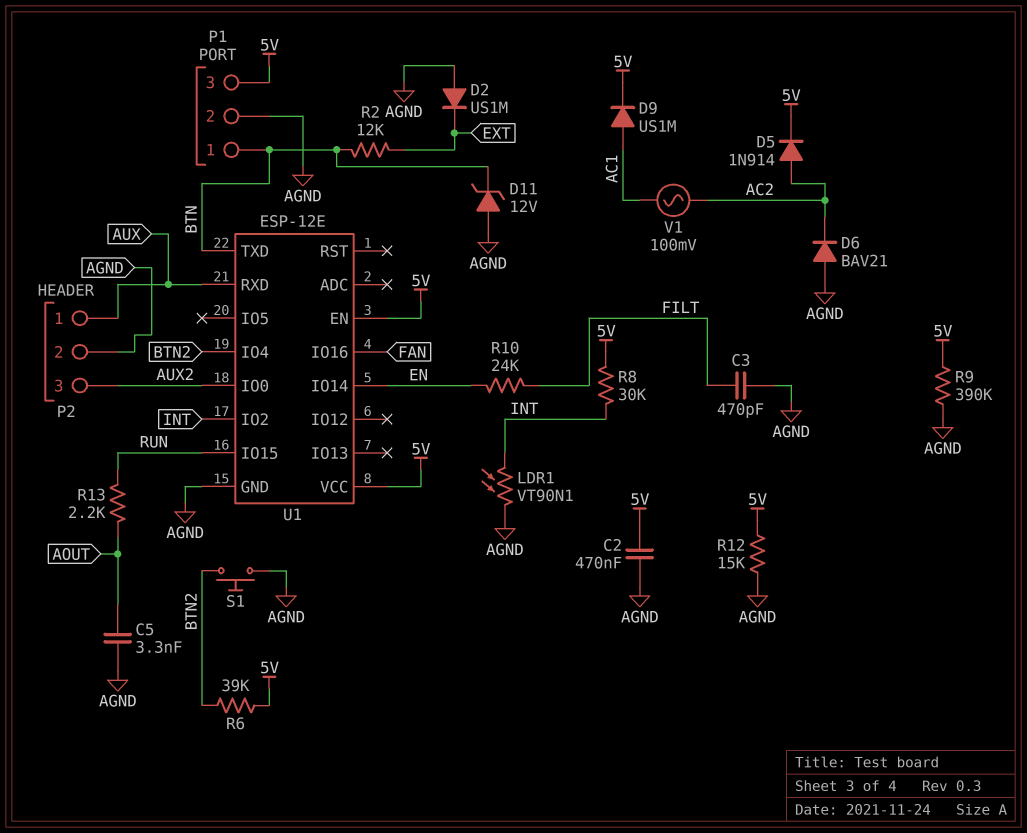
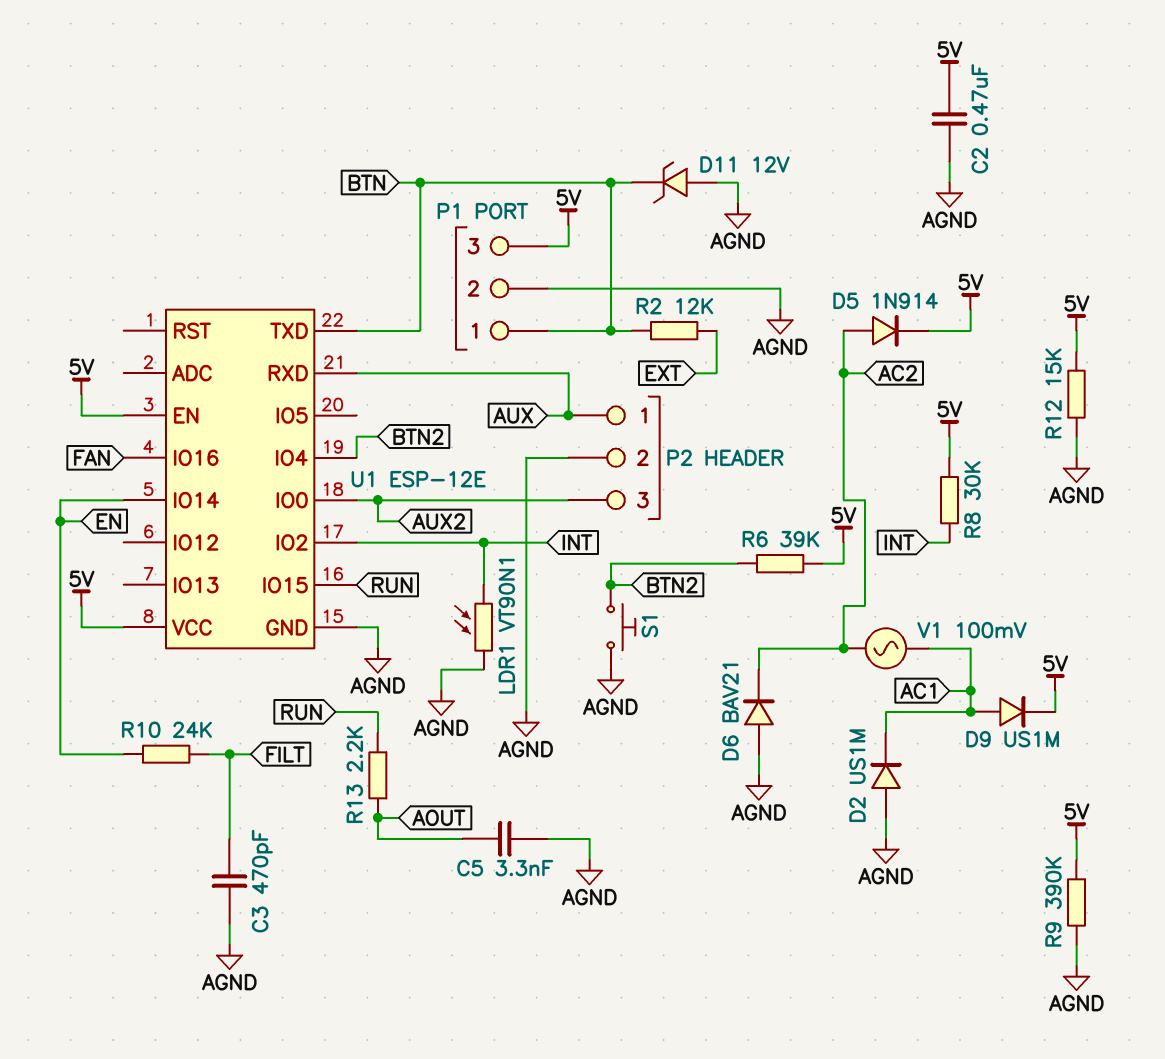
D2: diode US1M (A AGND, K EXT) -> diode US1M (A AGND, K AC1)

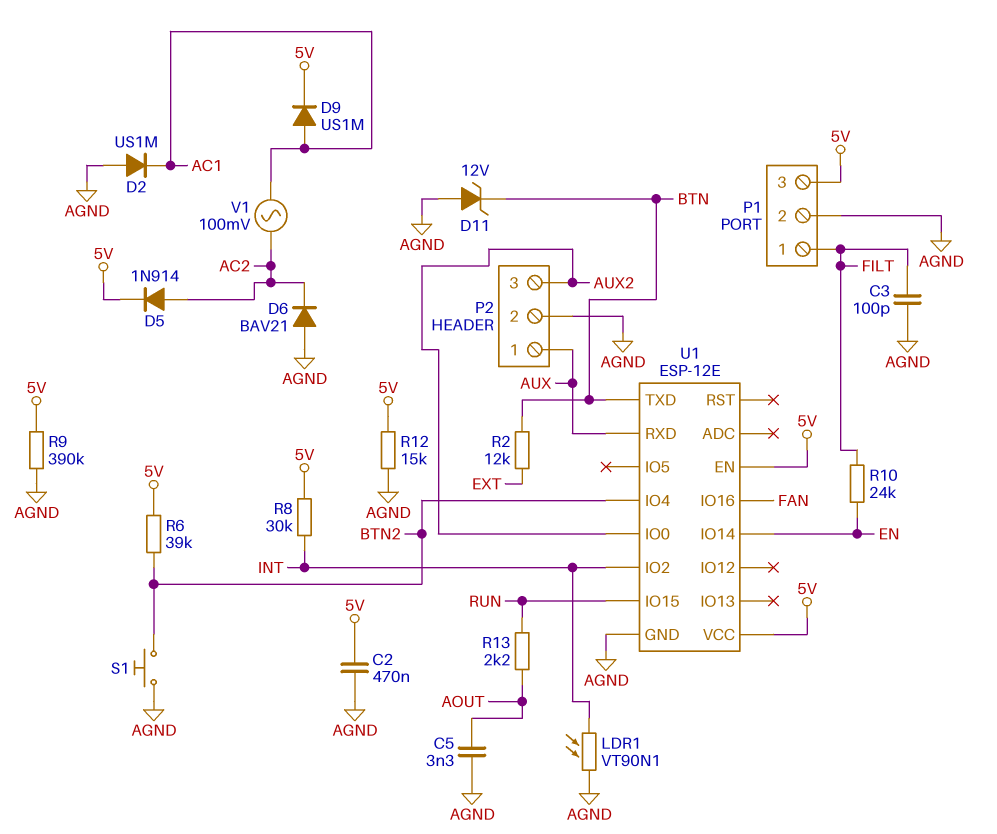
C3: 470pF (AGND, FILT) -> 100pF (AGND, FILT)
P1 pin 1: BTN -> FILT

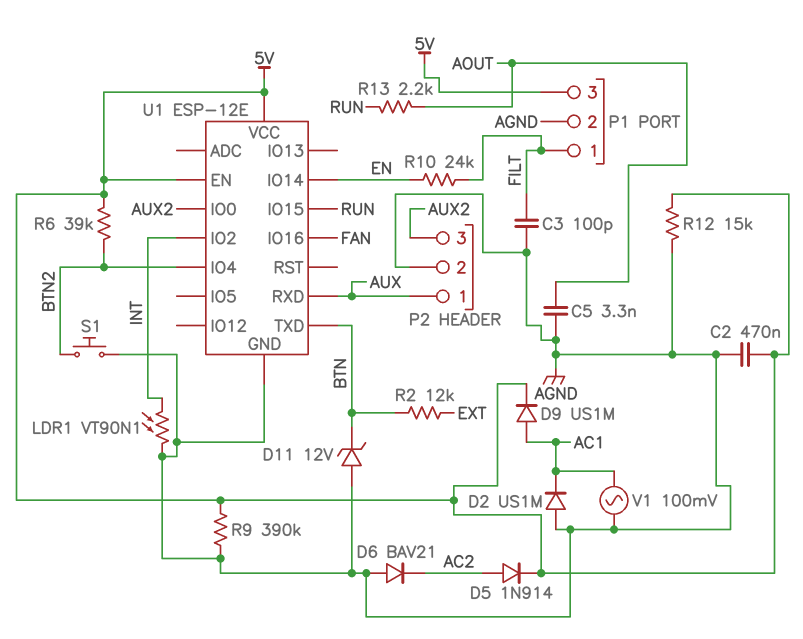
R8: 30k (5V, INT) -> none
V1: AC 100mV (AC1, AC2) -> AC 100mV (AC1, AGND)

